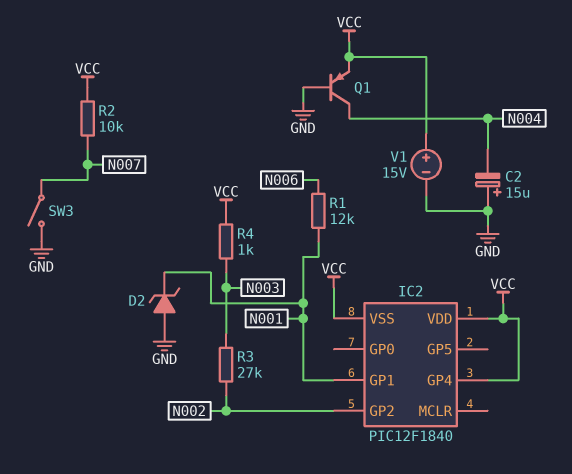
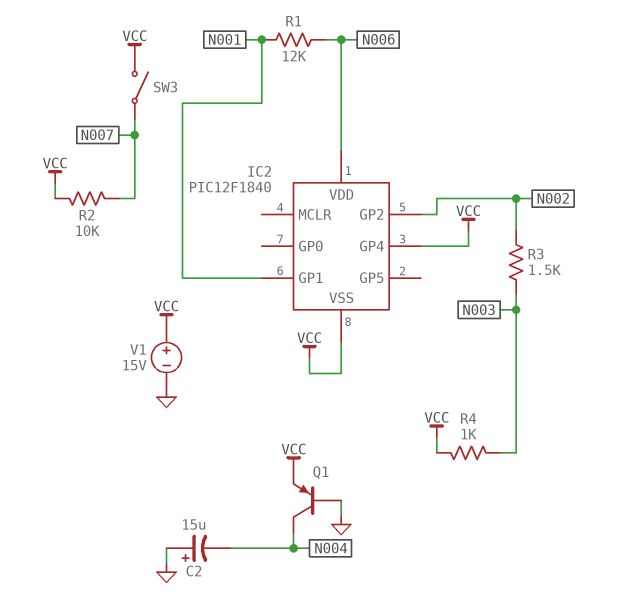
D2: zener (A GND, K N001) -> none
IC2 pin VDD: VCC -> N006
R3: 27k (N002, N003) -> 1.5k (N002, N003)
SW3: switch (GND, N007) -> switch (N007, VCC)

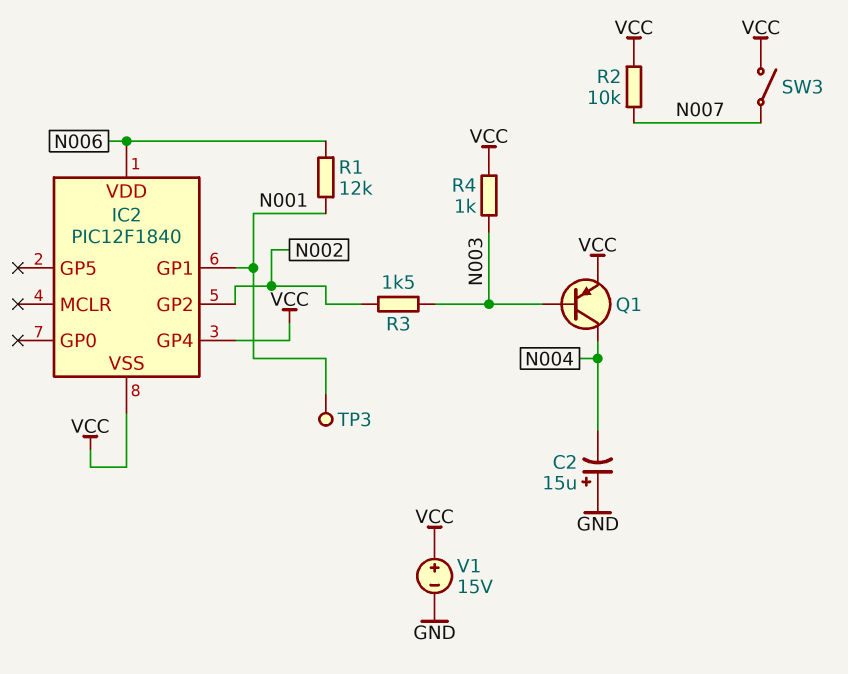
Q1: PNP (B GND, C N004, E VCC) -> PNP (B N003, C N004, E VCC)
TP3: none -> test point (N001)

